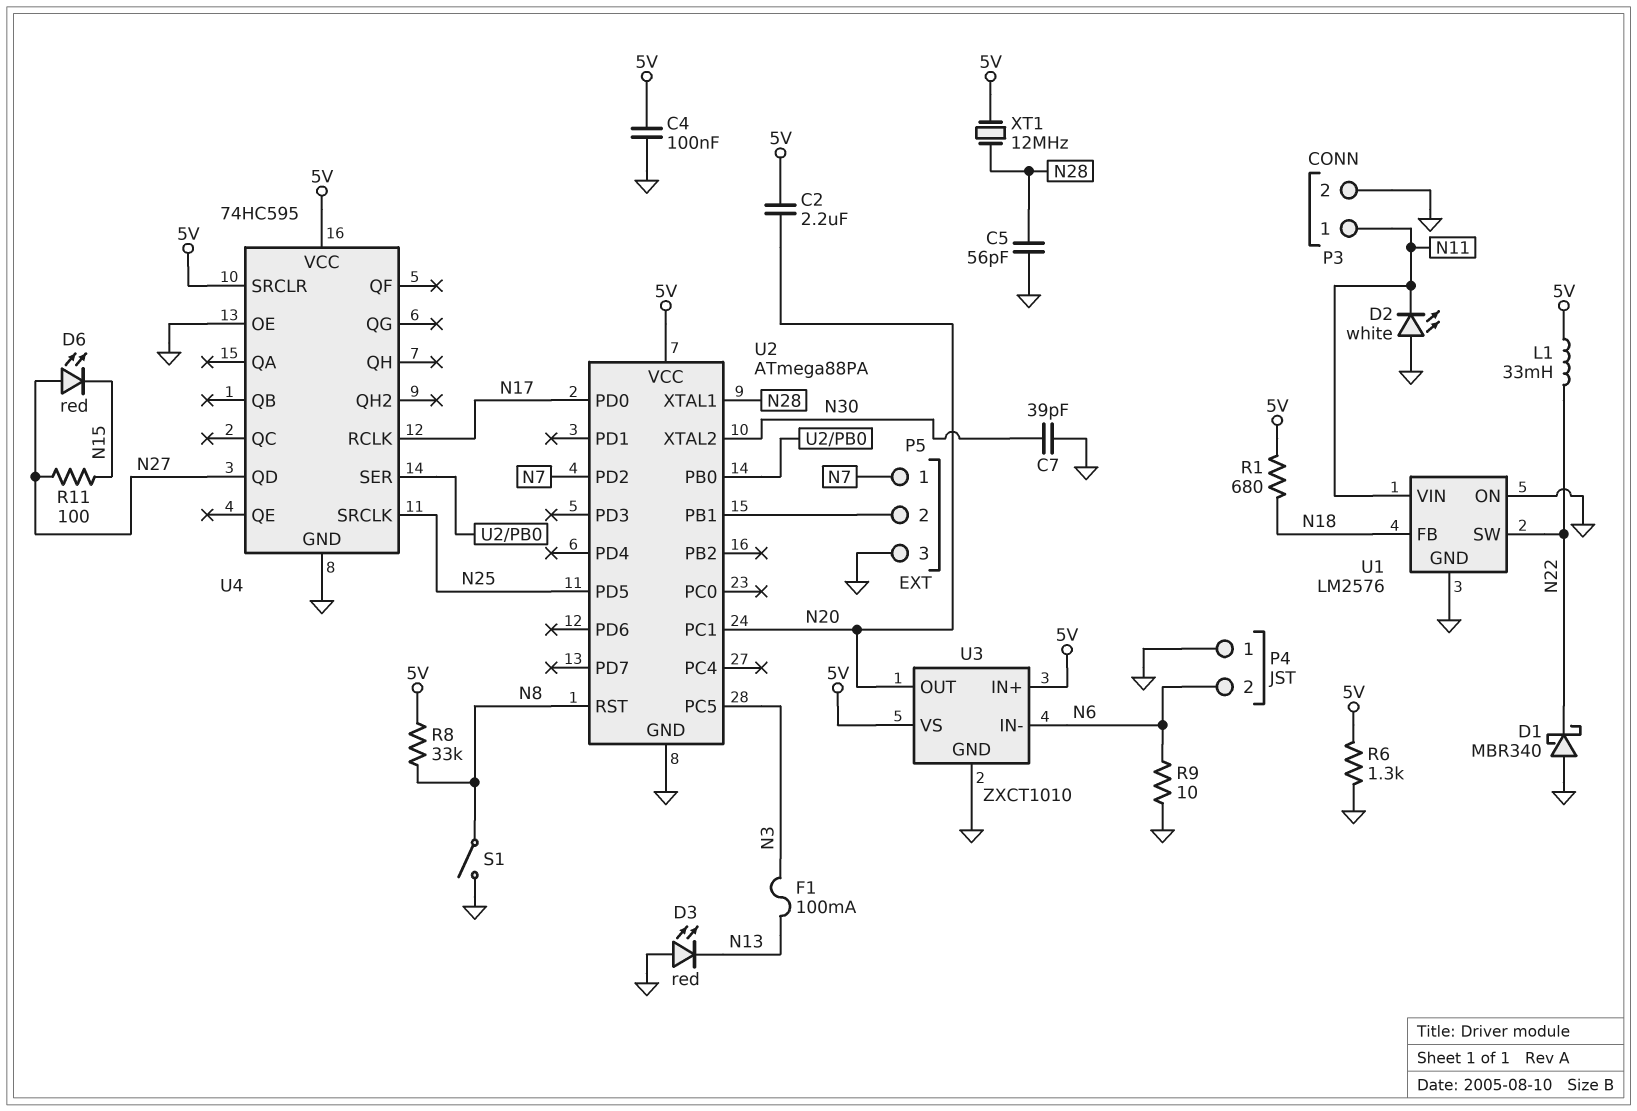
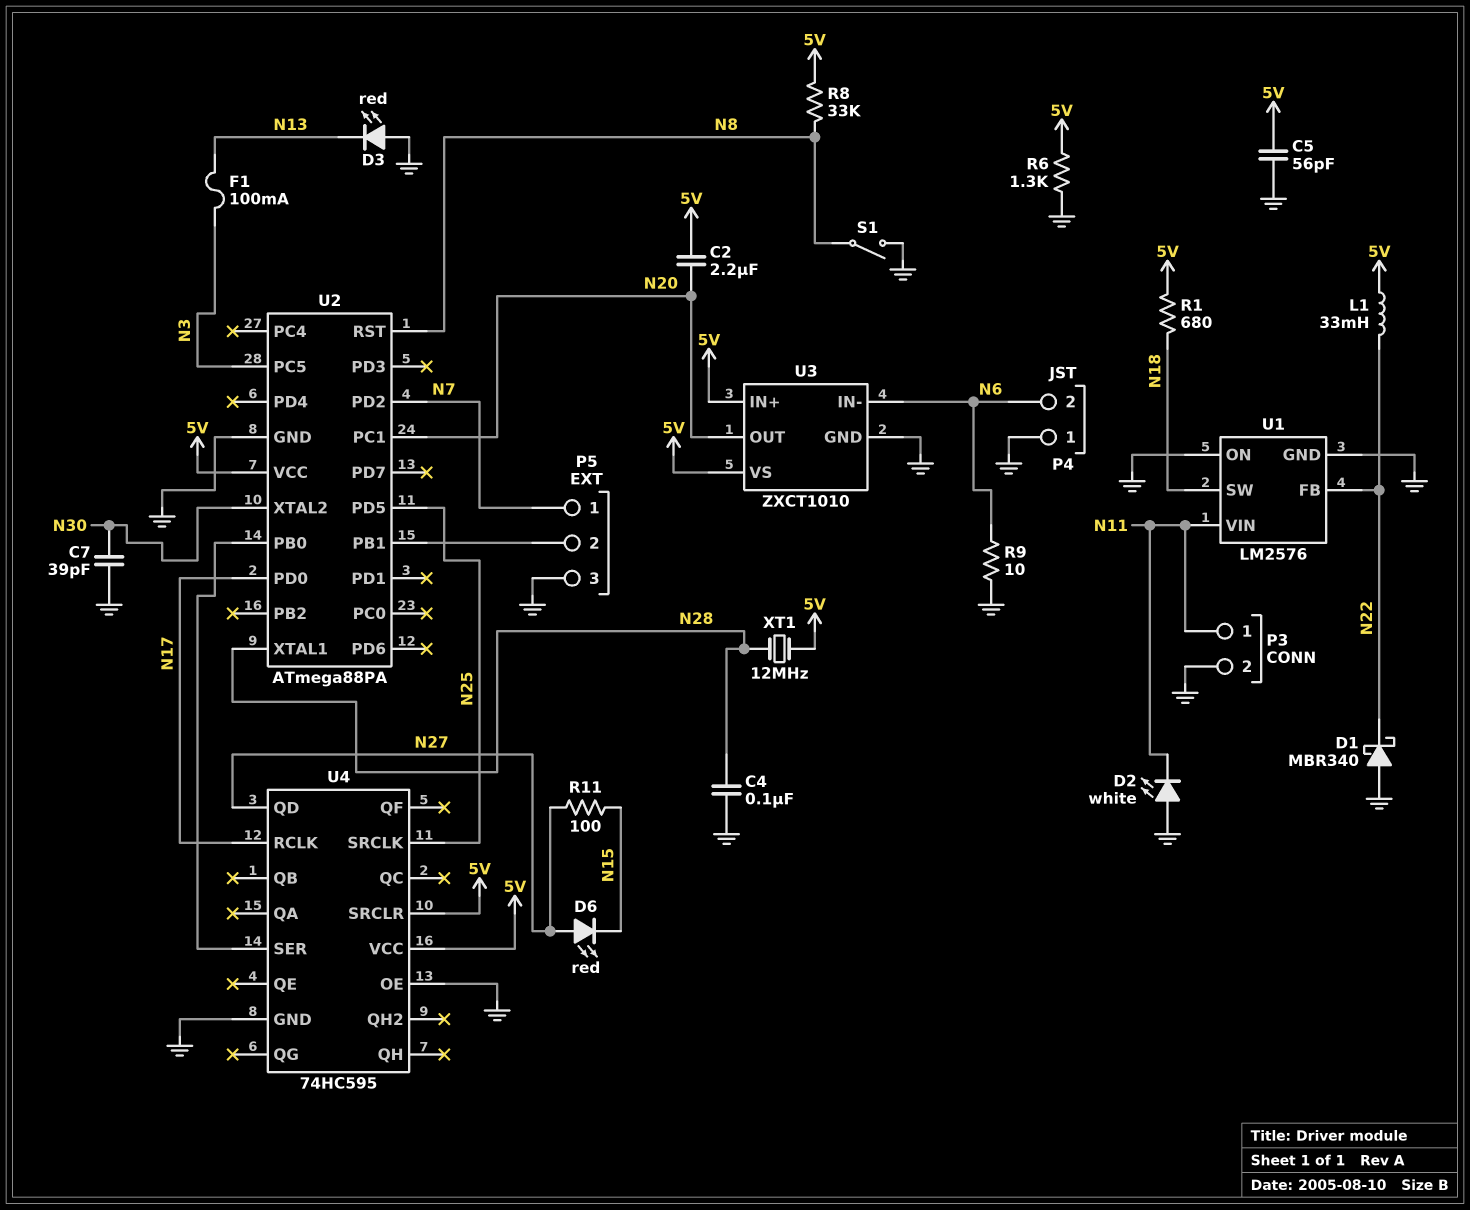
C4: 100nF (5V, GND) -> 100nF (GND, N28)
C5: 56pF (GND, N28) -> 56pF (5V, GND)
U1 pin FB: N18 -> N22
U1 pin SW: N22 -> N18

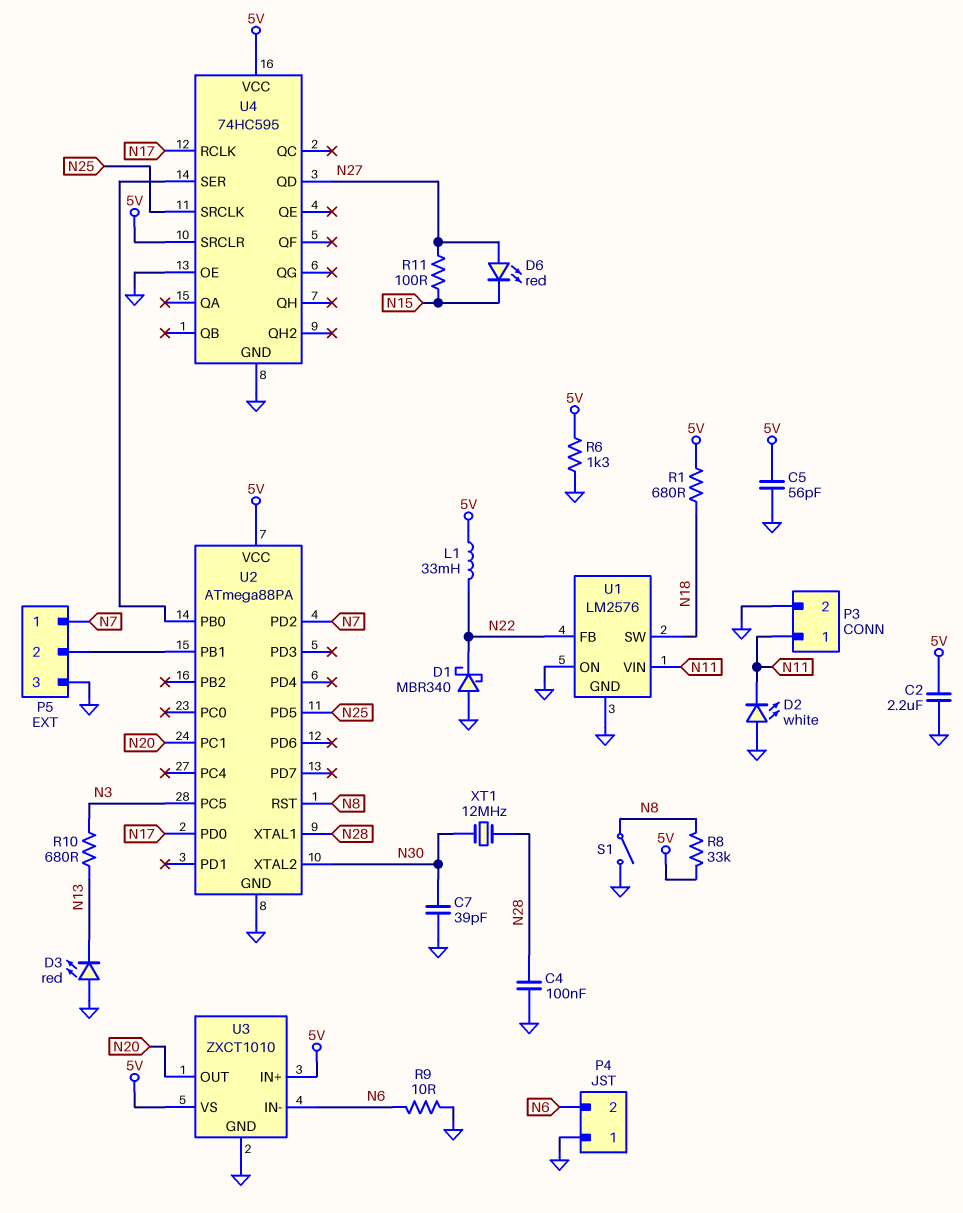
C2: 2.2uF (5V, N20) -> 2.2uF (5V, GND)
F1: 100mA (N3, N13) -> none
R10: none -> 680 (N3, N13)
XT1: 12MHz (5V, N28) -> 12MHz (N28, N30)

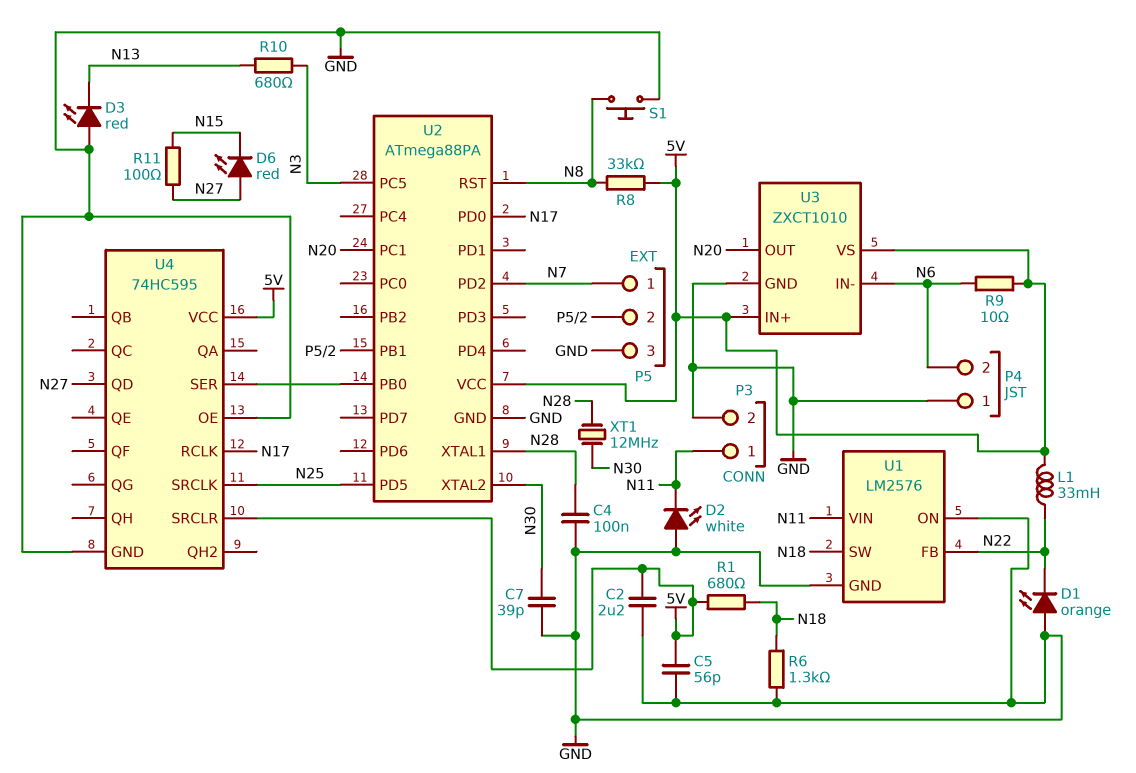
D1: schottky MBR340 (A GND, K N22) -> LED orange (A GND, K N22)
R6: 1.3k (5V, GND) -> 1.3k (GND, N18)
R9: 10 (GND, N6) -> 10 (5V, N6)
S1: switch (GND, N8) -> button (GND, N8)

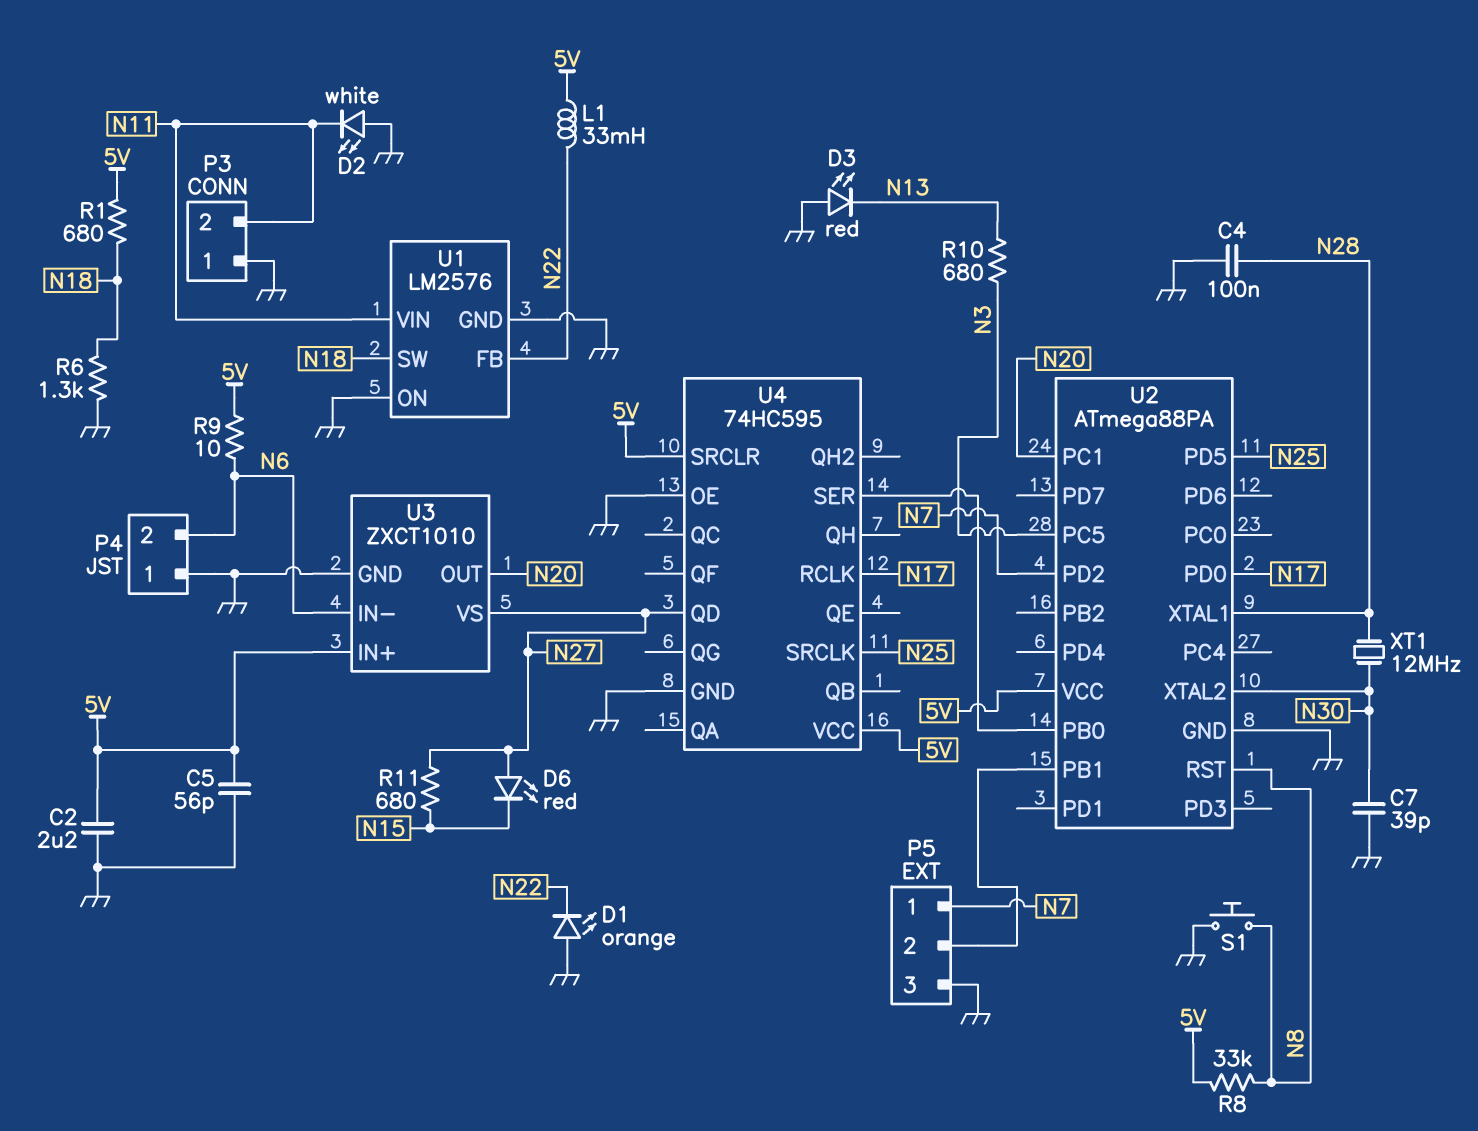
P3 pin 1: N11 -> GND
P3 pin 2: GND -> N11
R11: 100 (N15, N27) -> 680 (N15, N27)
U3 pin VS: 5V -> N27

